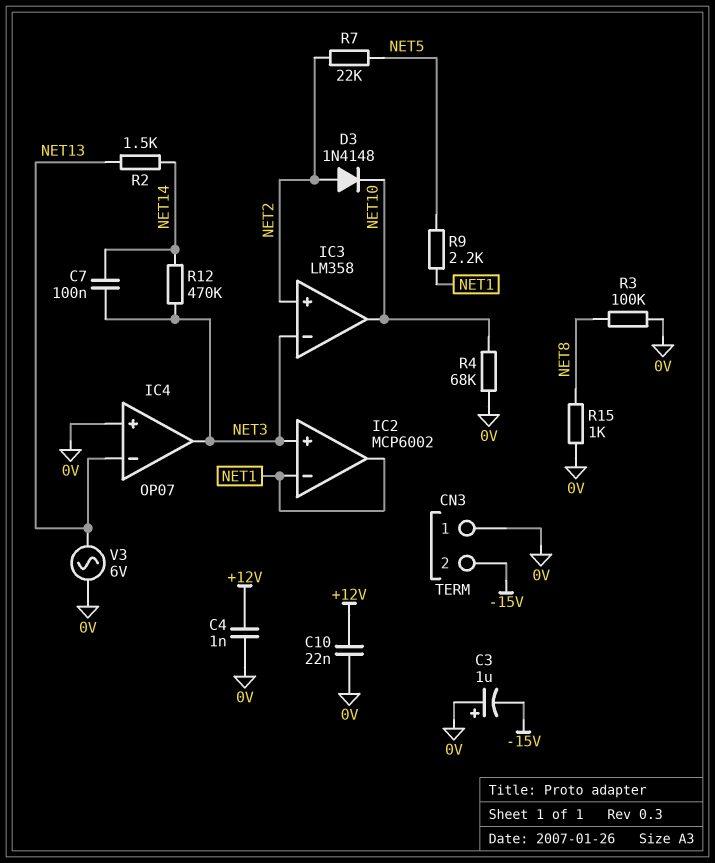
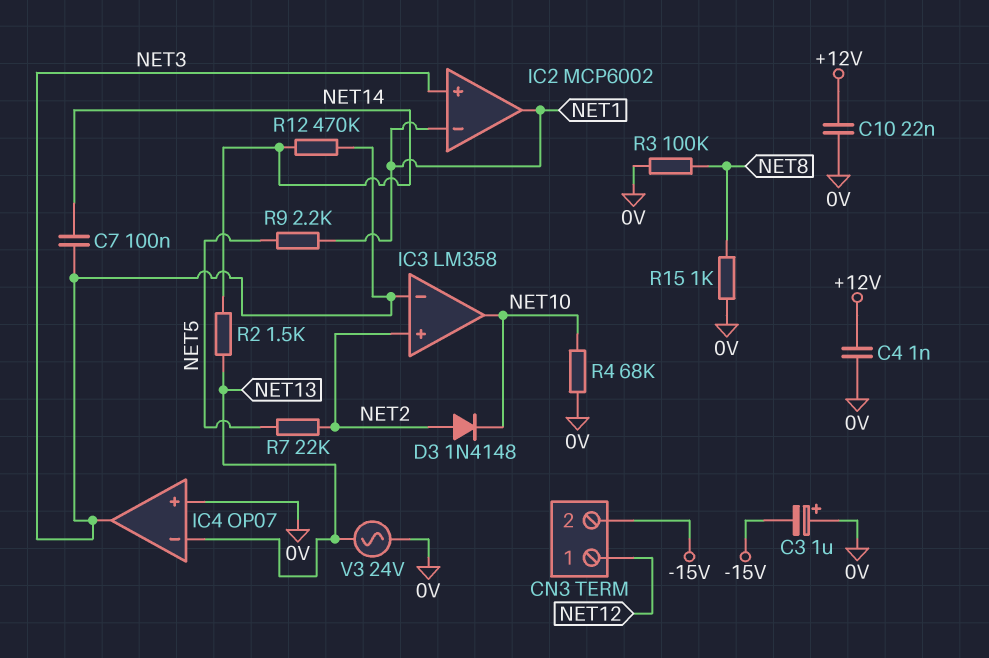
CN3 pin 1: 0V -> NET12
V3: AC 6V (0V, NET13) -> AC 24V (0V, NET13)

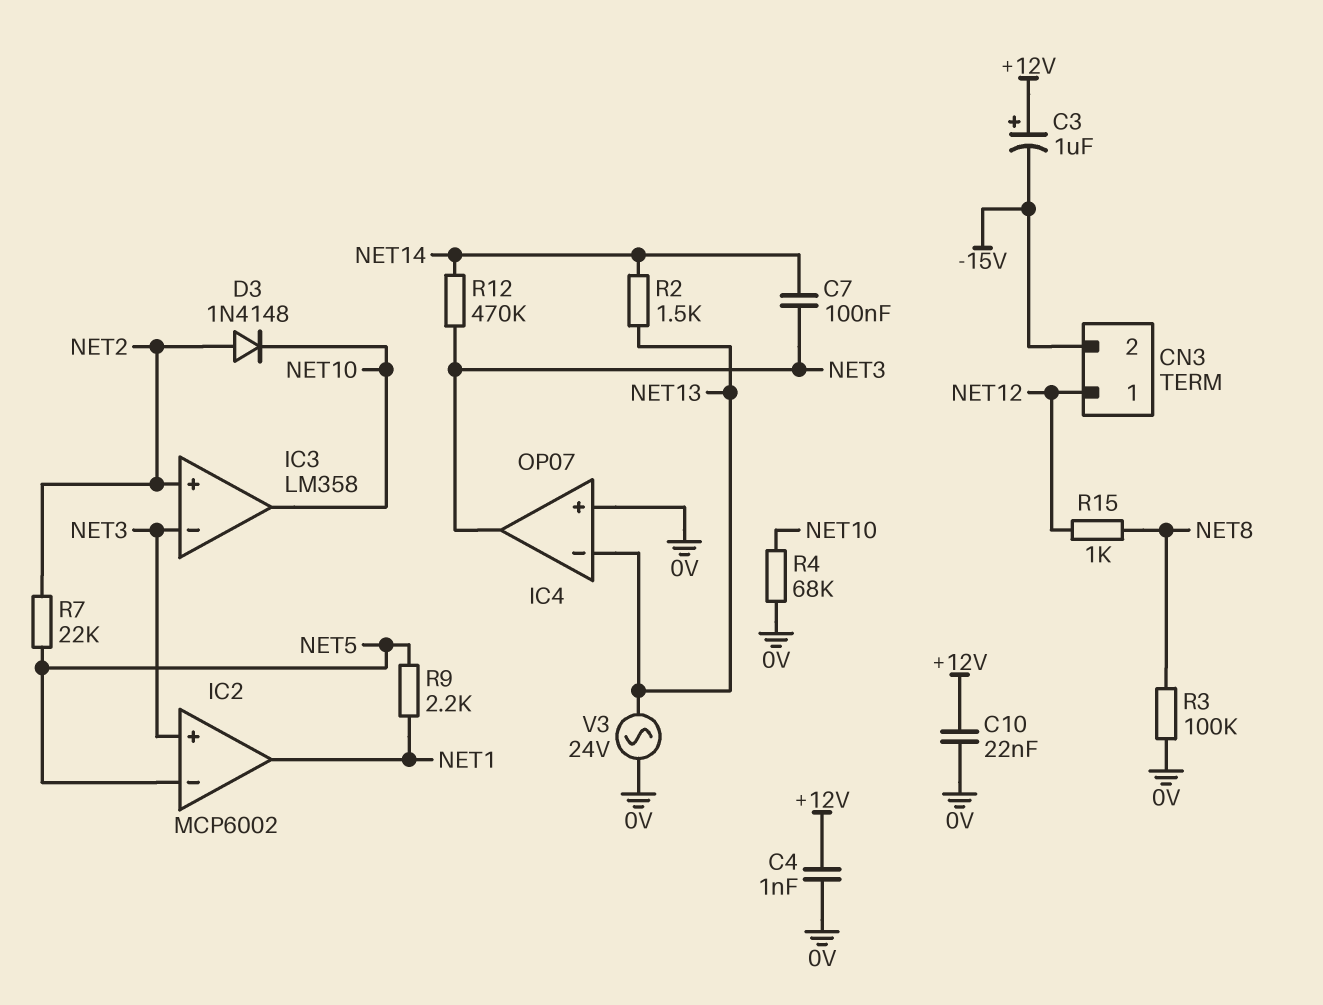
C3: 1uF (plus 0V, minus -15V) -> 1uF (plus +12V, minus -15V)
IC2 pin in-: NET1 -> NET5
R15: 1k (0V, NET8) -> 1k (NET8, NET12)

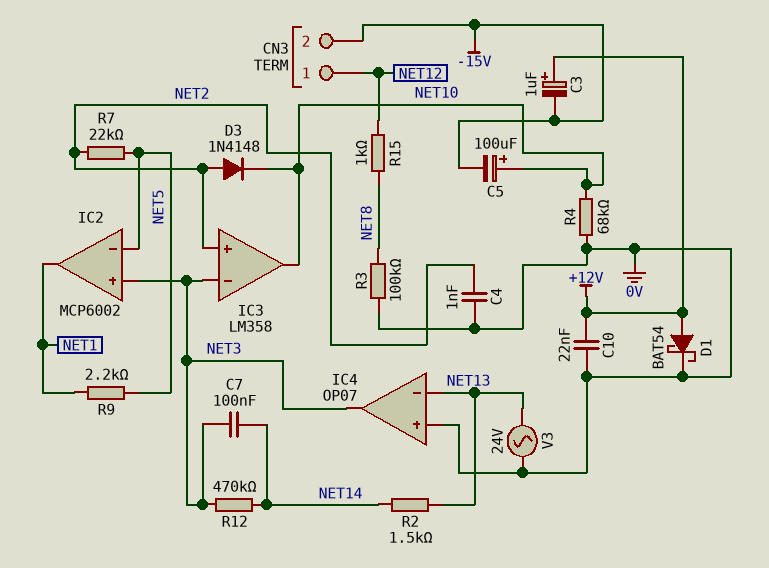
C4: 1nF (+12V, 0V) -> 1nF (0V, NET2)
C5: none -> 100uF (plus NET10, minus -15V)
D1: none -> schottky BAT54 (A +12V, K 0V)

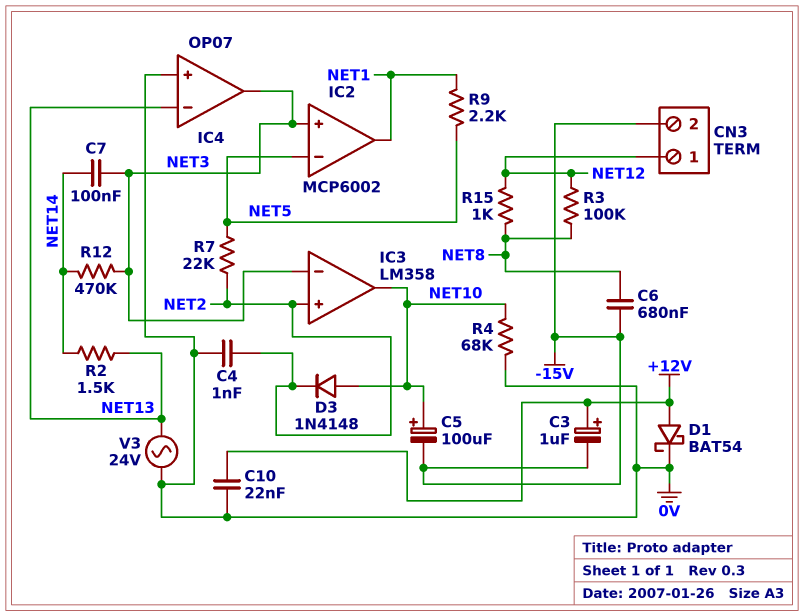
C6: none -> 680nF (-15V, NET8)
D3: diode 1N4148 (A NET2, K NET10) -> diode 1N4148 (A NET10, K NET2)
R3: 100k (0V, NET8) -> 100k (NET8, NET12)

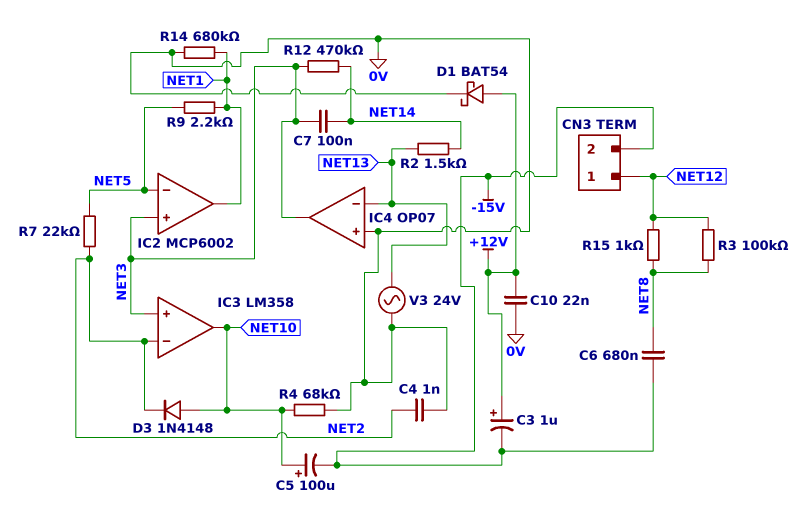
IC3 pin in+: NET2 -> NET3
IC3 pin in-: NET3 -> NET2
R14: none -> 680k (0V, NET1)

